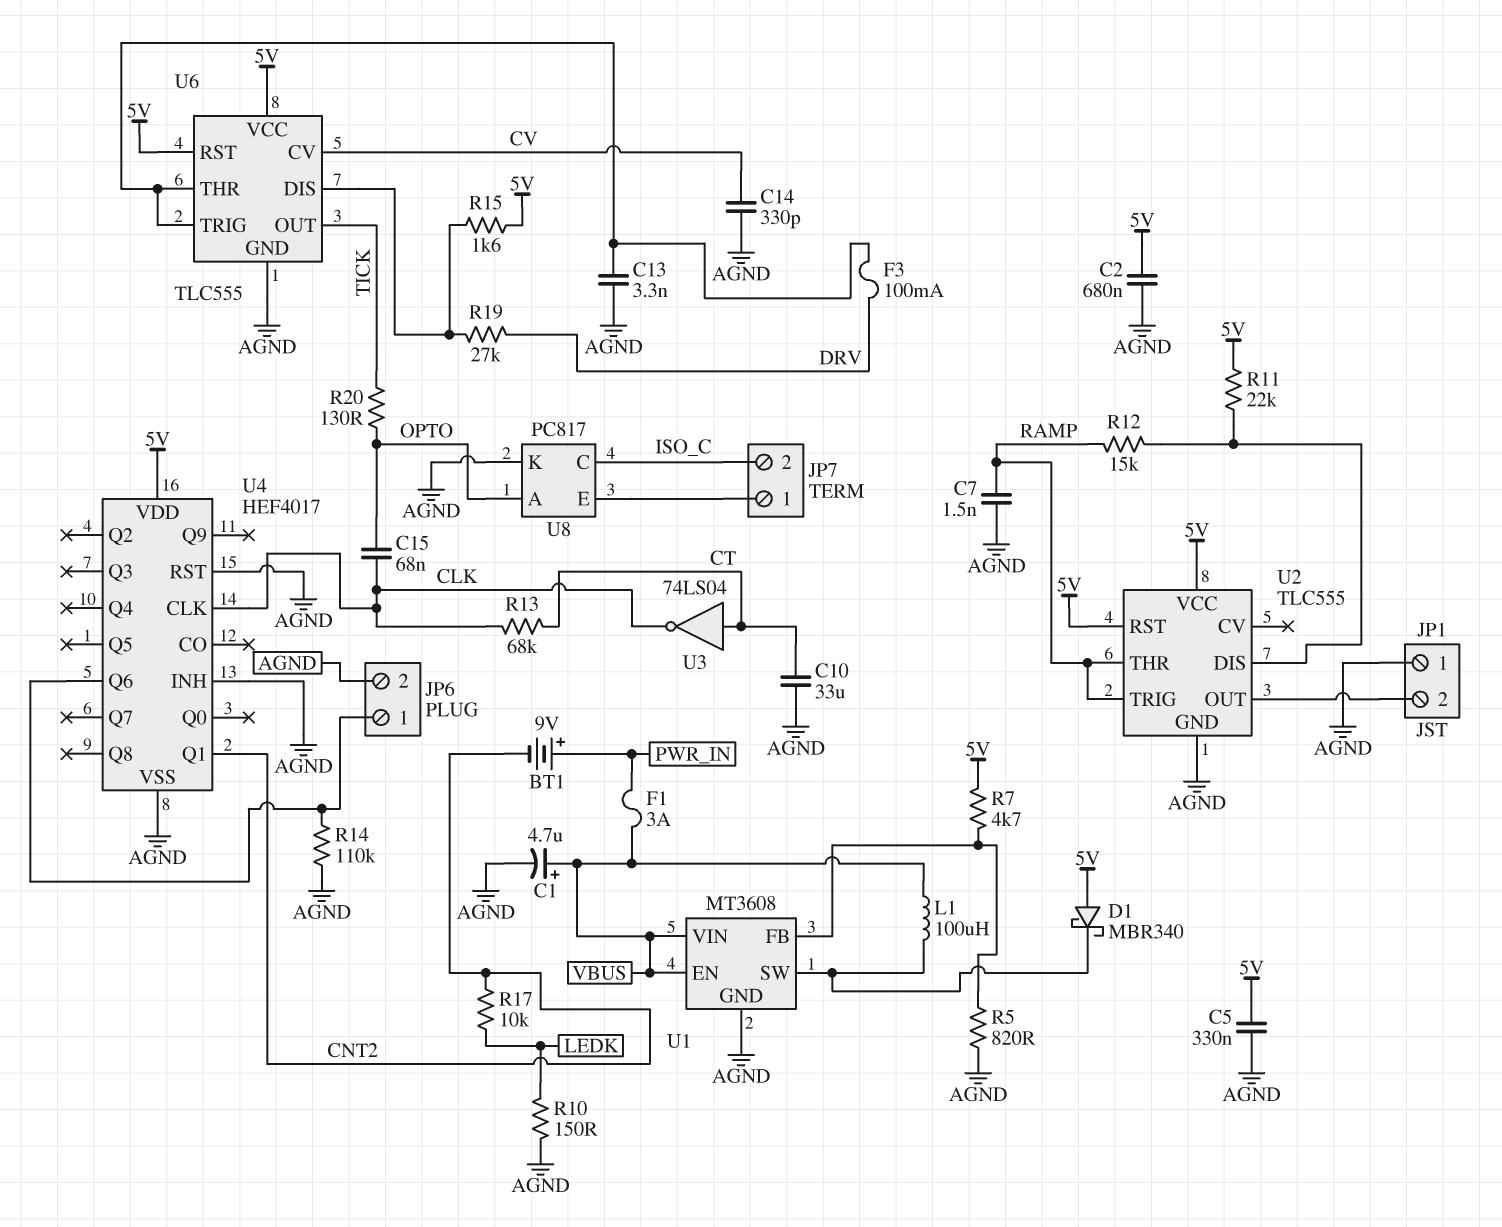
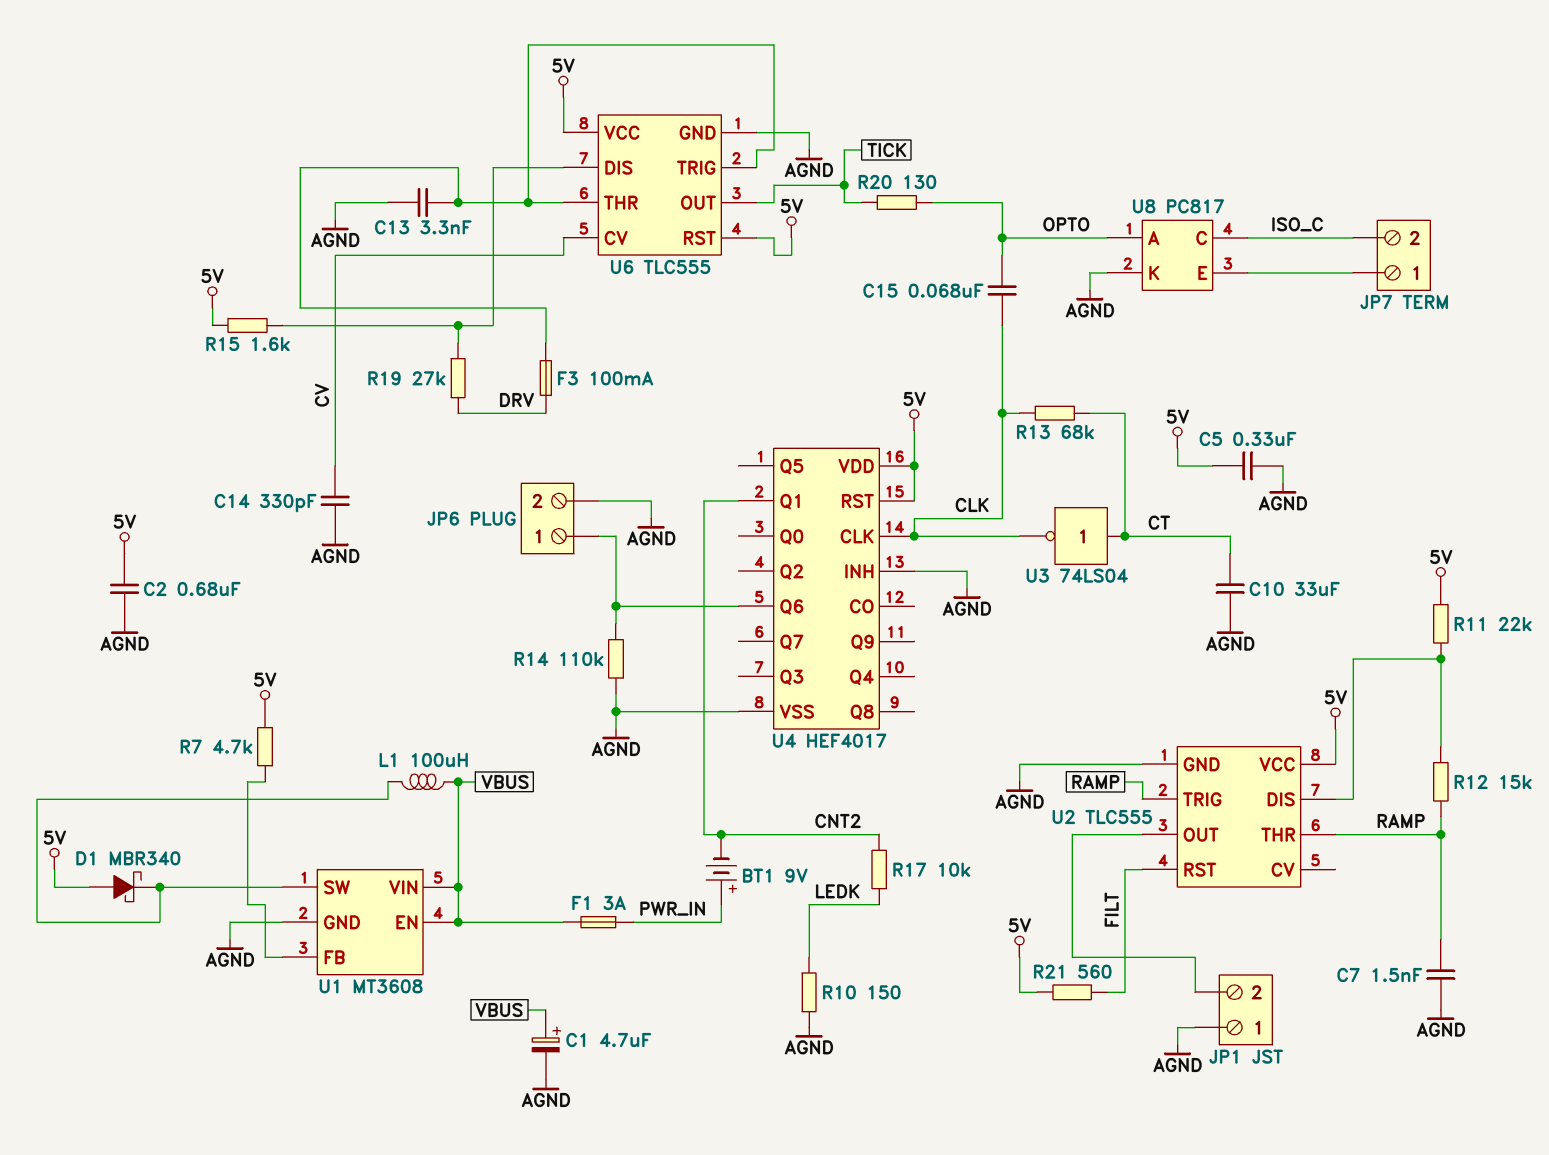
R5: 820 (AGND, U1/FB) -> none
R21: none -> 560 (5V, FILT)
U2 pin RST: 5V -> FILT
U4 pin RST: AGND -> 5V

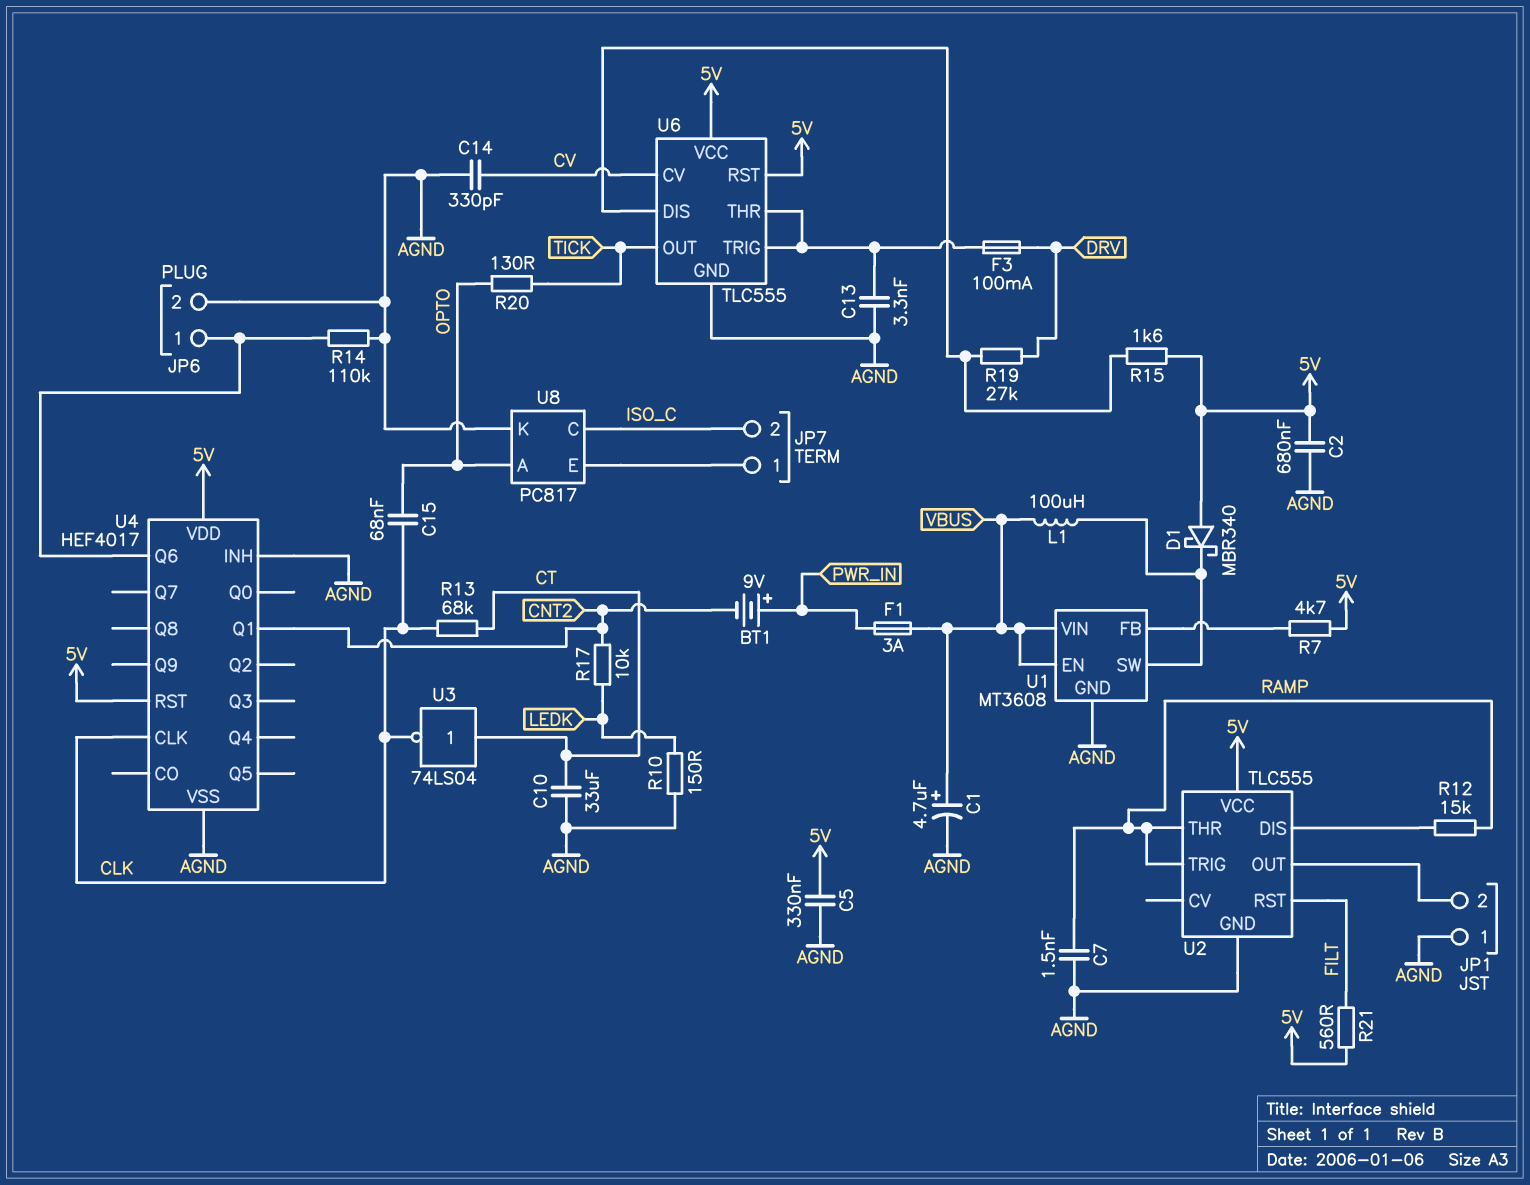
R11: 22k (5V, U2/DIS) -> none

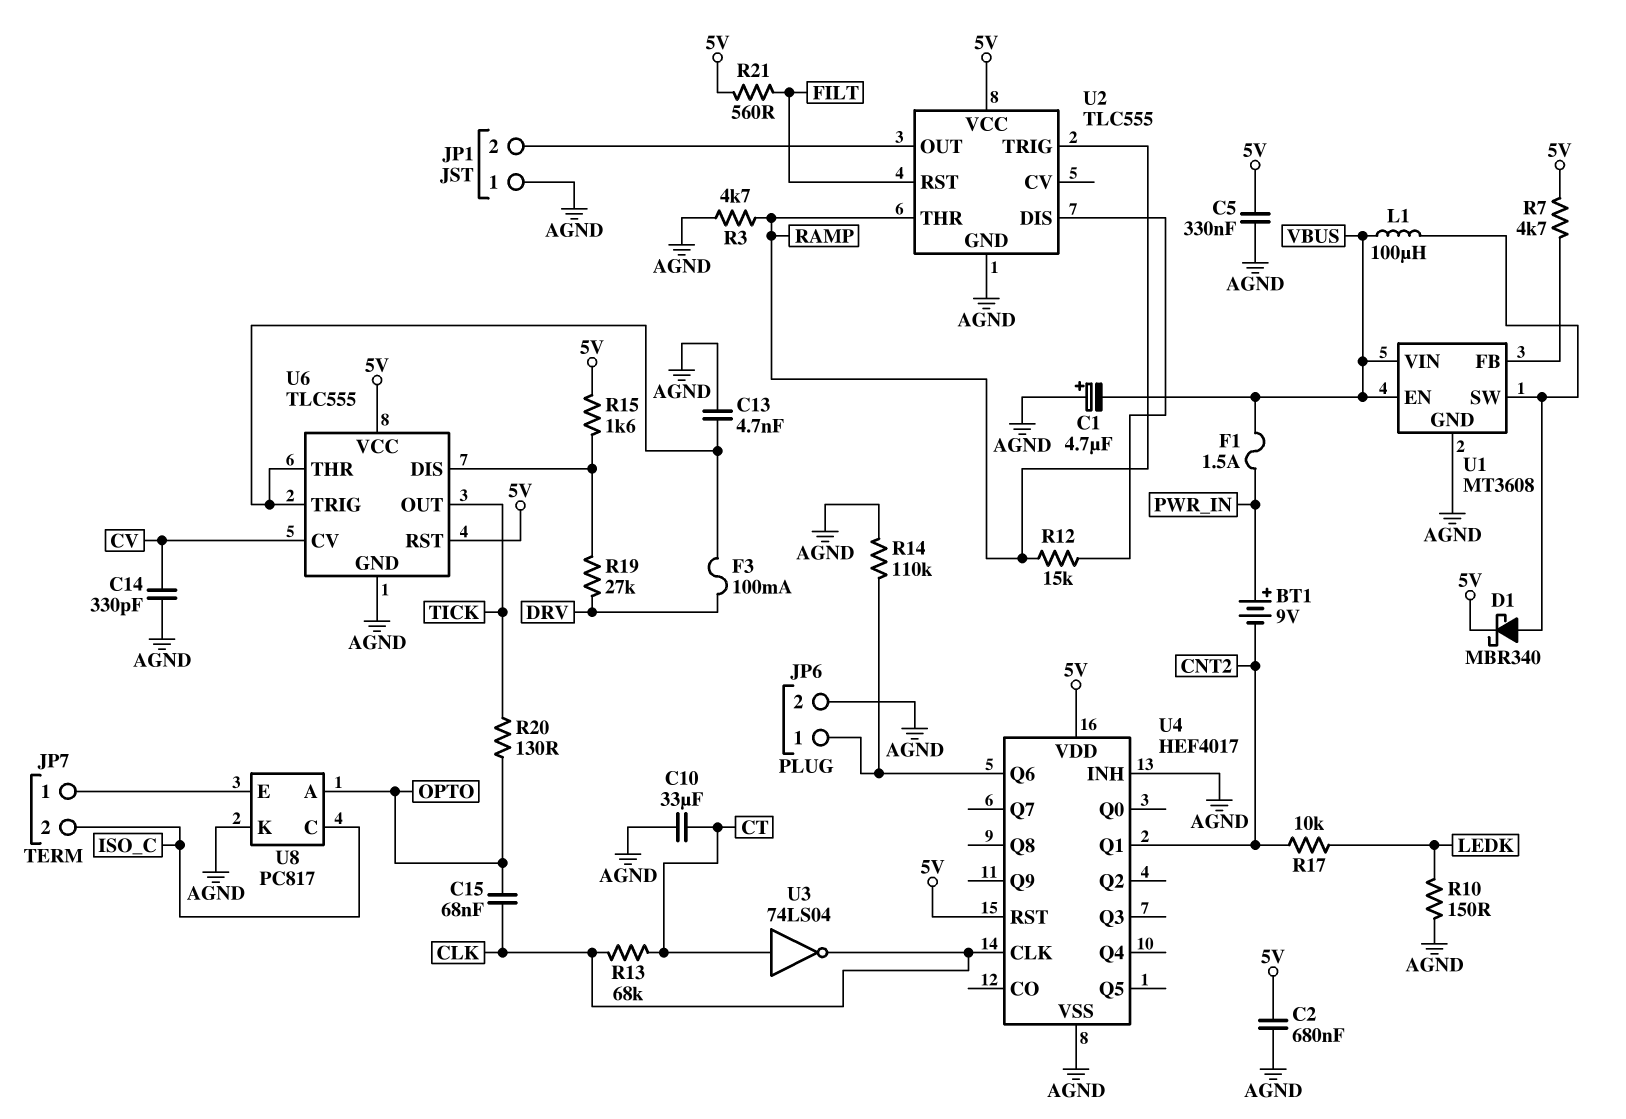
C1: 4.7uF (plus VBUS, minus AGND) -> 4.7uF (plus AGND, minus VBUS)
C7: 1.5nF (AGND, RAMP) -> none
C13: 3.3nF (AGND, U6/THR) -> 4.7nF (AGND, U6/THR)
D1: schottky MBR340 (A 5V, K U1/SW) -> schottky MBR340 (A U1/SW, K 5V)
F1: 3A (PWR_IN, VBUS) -> 1.5A (PWR_IN, VBUS)
R3: none -> 4.7k (AGND, RAMP)

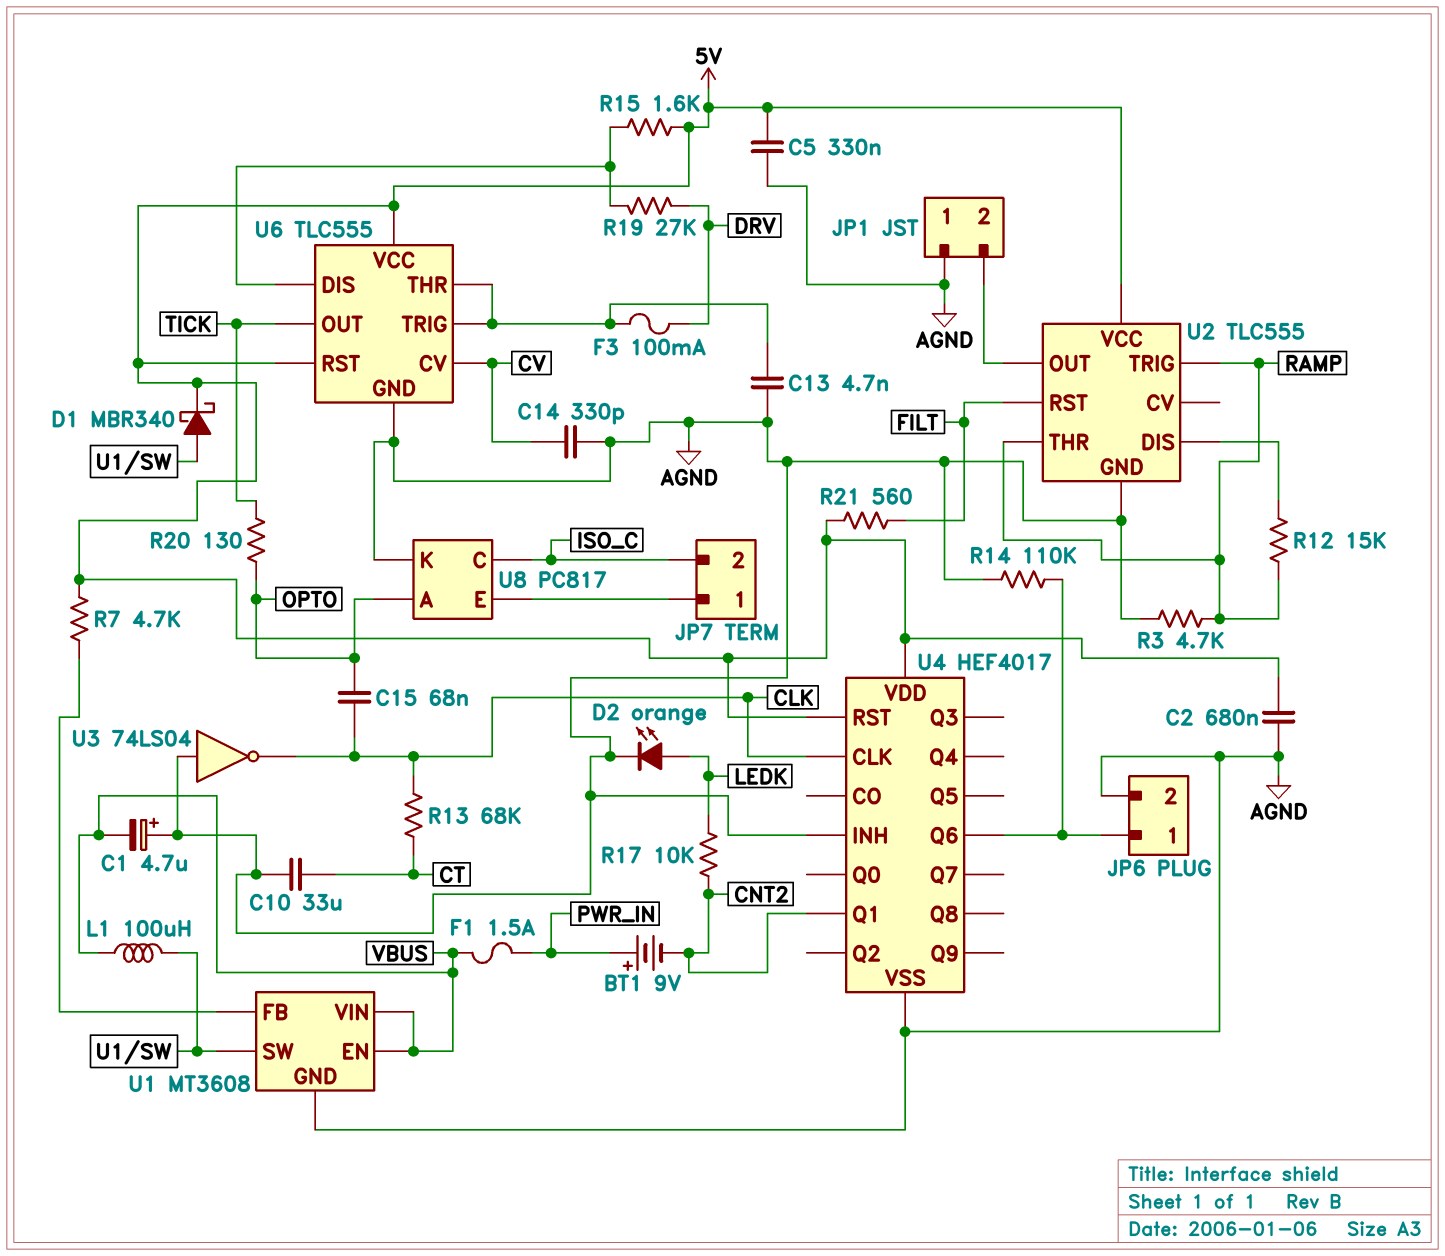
D2: none -> LED orange (A LEDK, K AGND)
R10: 150 (AGND, LEDK) -> none
U3: NOT 74LS04 (in CT, out CLK) -> NOT 74LS04 (in AGND, out CLK)

